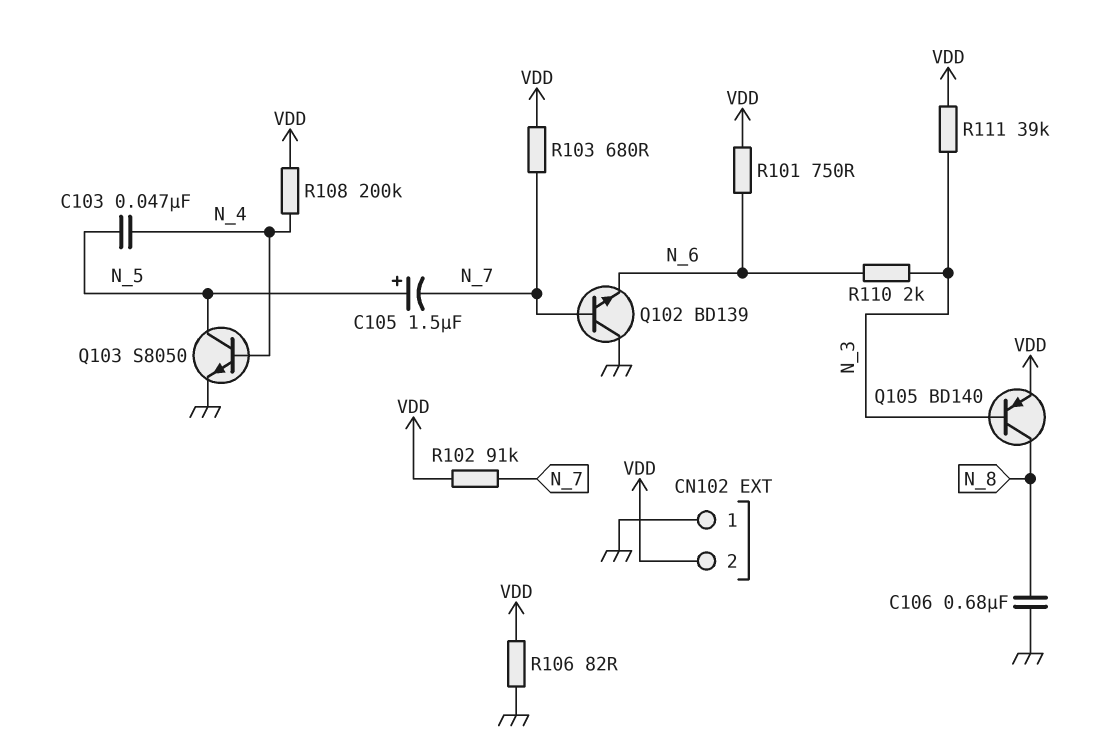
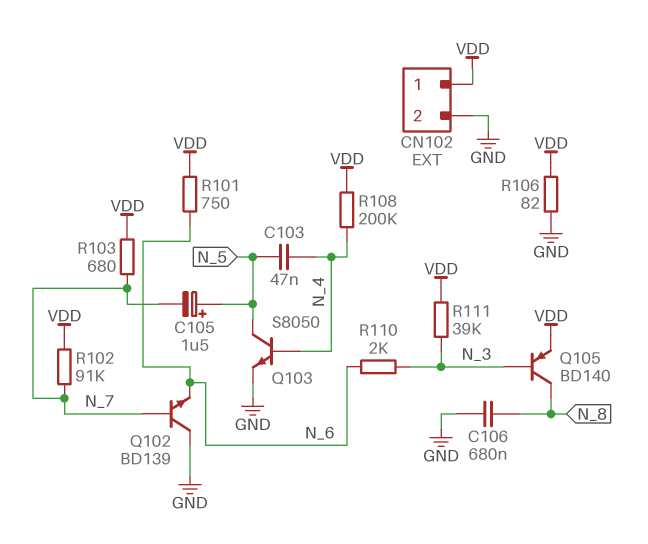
CN102 pin 1: GND -> VDD
CN102 pin 2: VDD -> GND

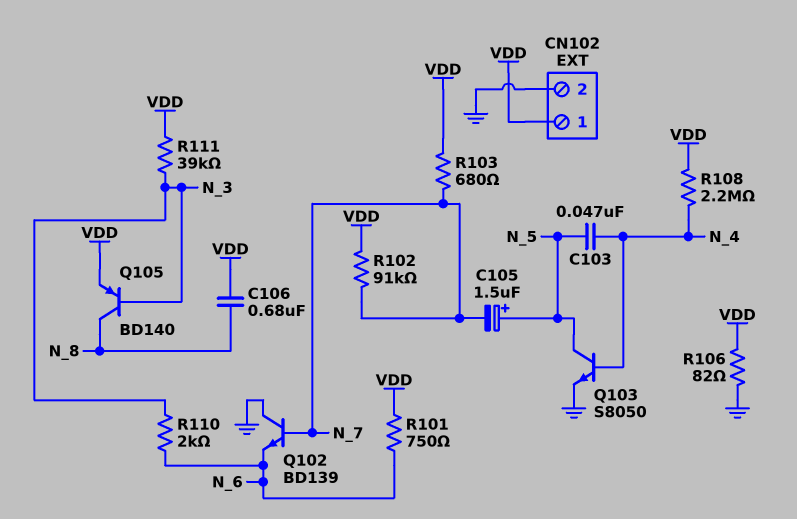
C106: 680nF (GND, N_8) -> 680nF (N_8, VDD)
R108: 200k (N_4, VDD) -> 2.2M (N_4, VDD)

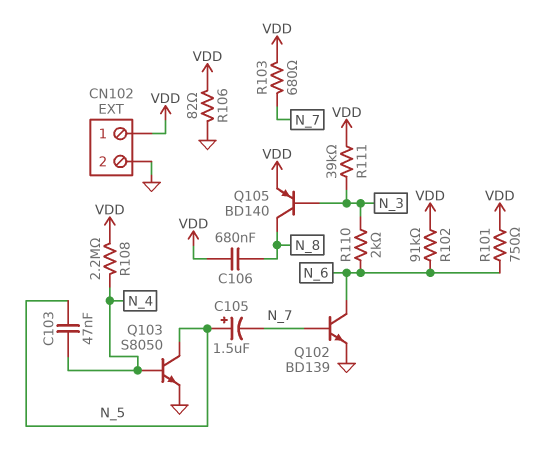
Q102: NPN BD139 (B N_7, C GND, E N_6) -> NPN BD139 (B N_7, C N_6, E GND)
R102: 91k (N_7, VDD) -> 91k (N_6, VDD)

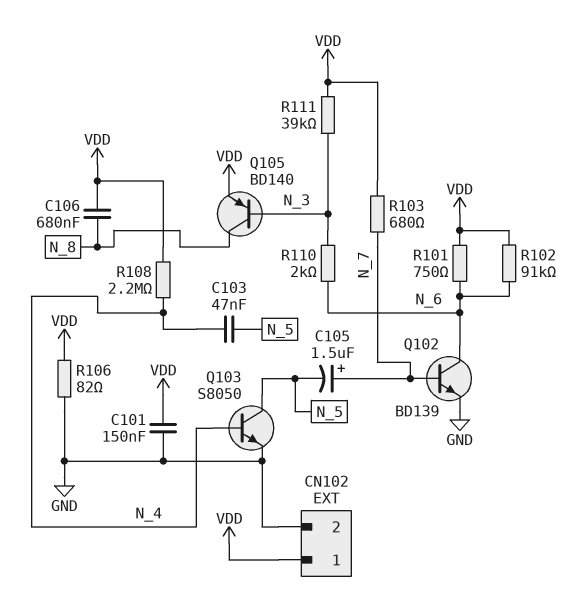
C101: none -> 150nF (GND, VDD)
C105: 1.5uF (plus N_5, minus N_7) -> 1.5uF (plus N_7, minus N_5)

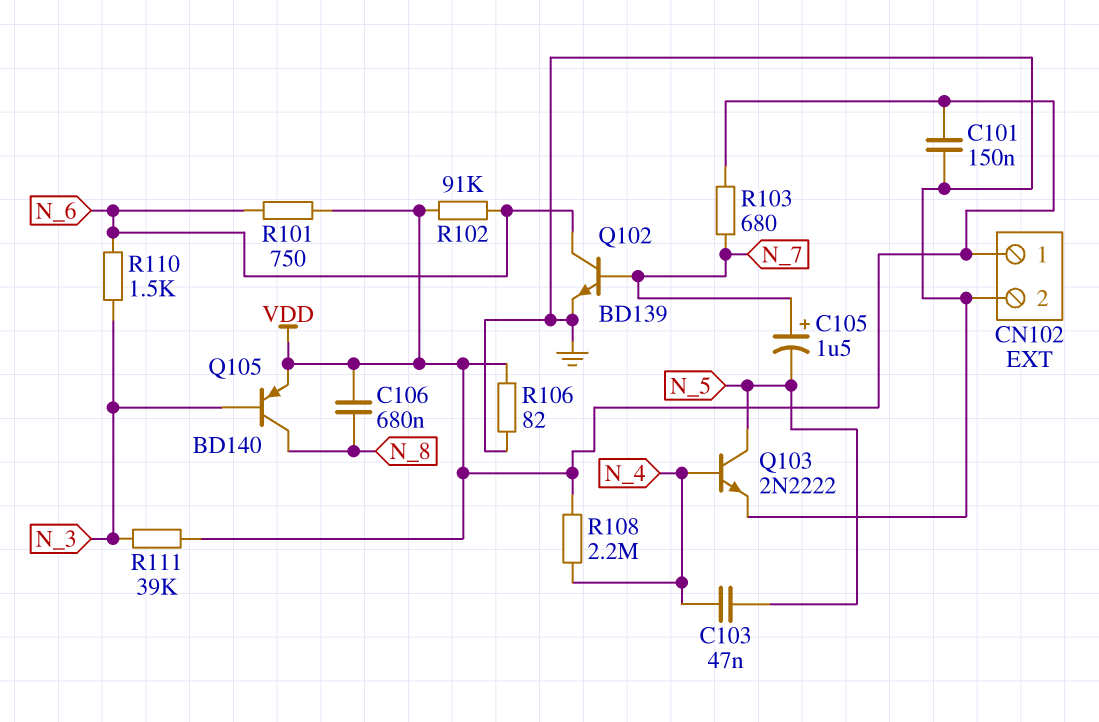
Q103: NPN S8050 (B N_4, C N_5, E GND) -> NPN 2N2222 (B N_4, C N_5, E GND)
R110: 2k (N_3, N_6) -> 1.5k (N_3, N_6)

